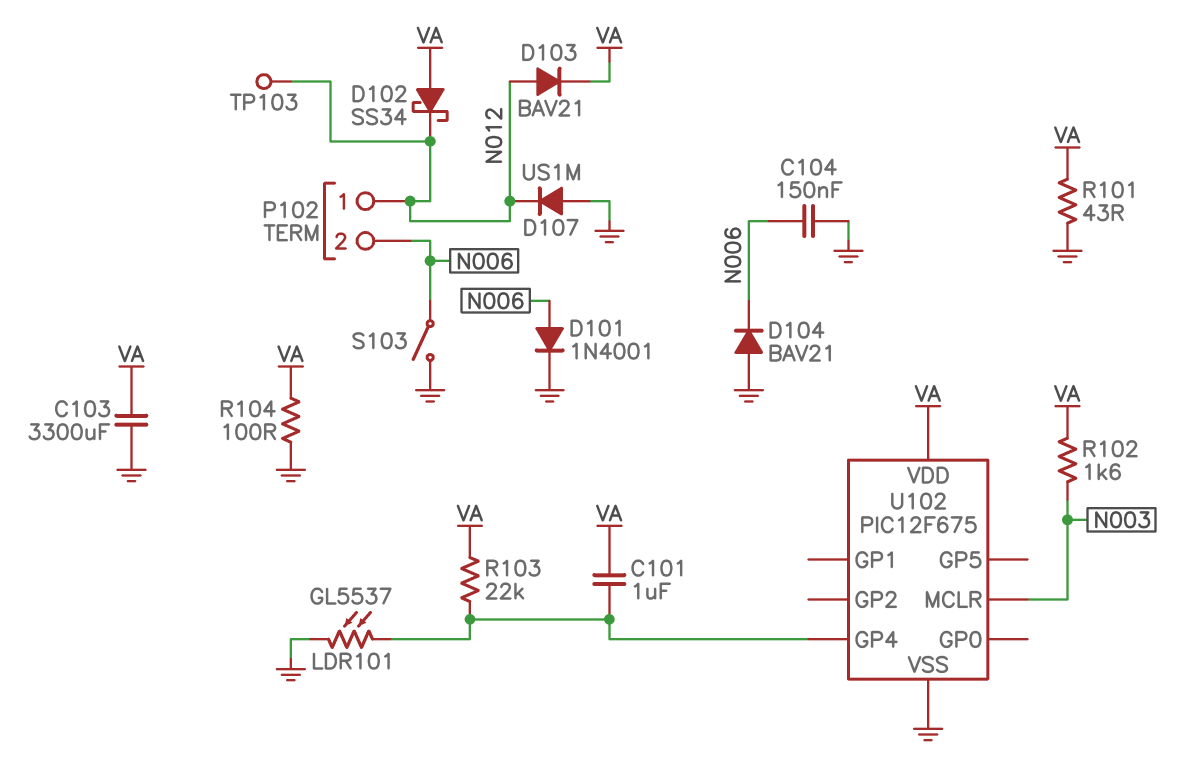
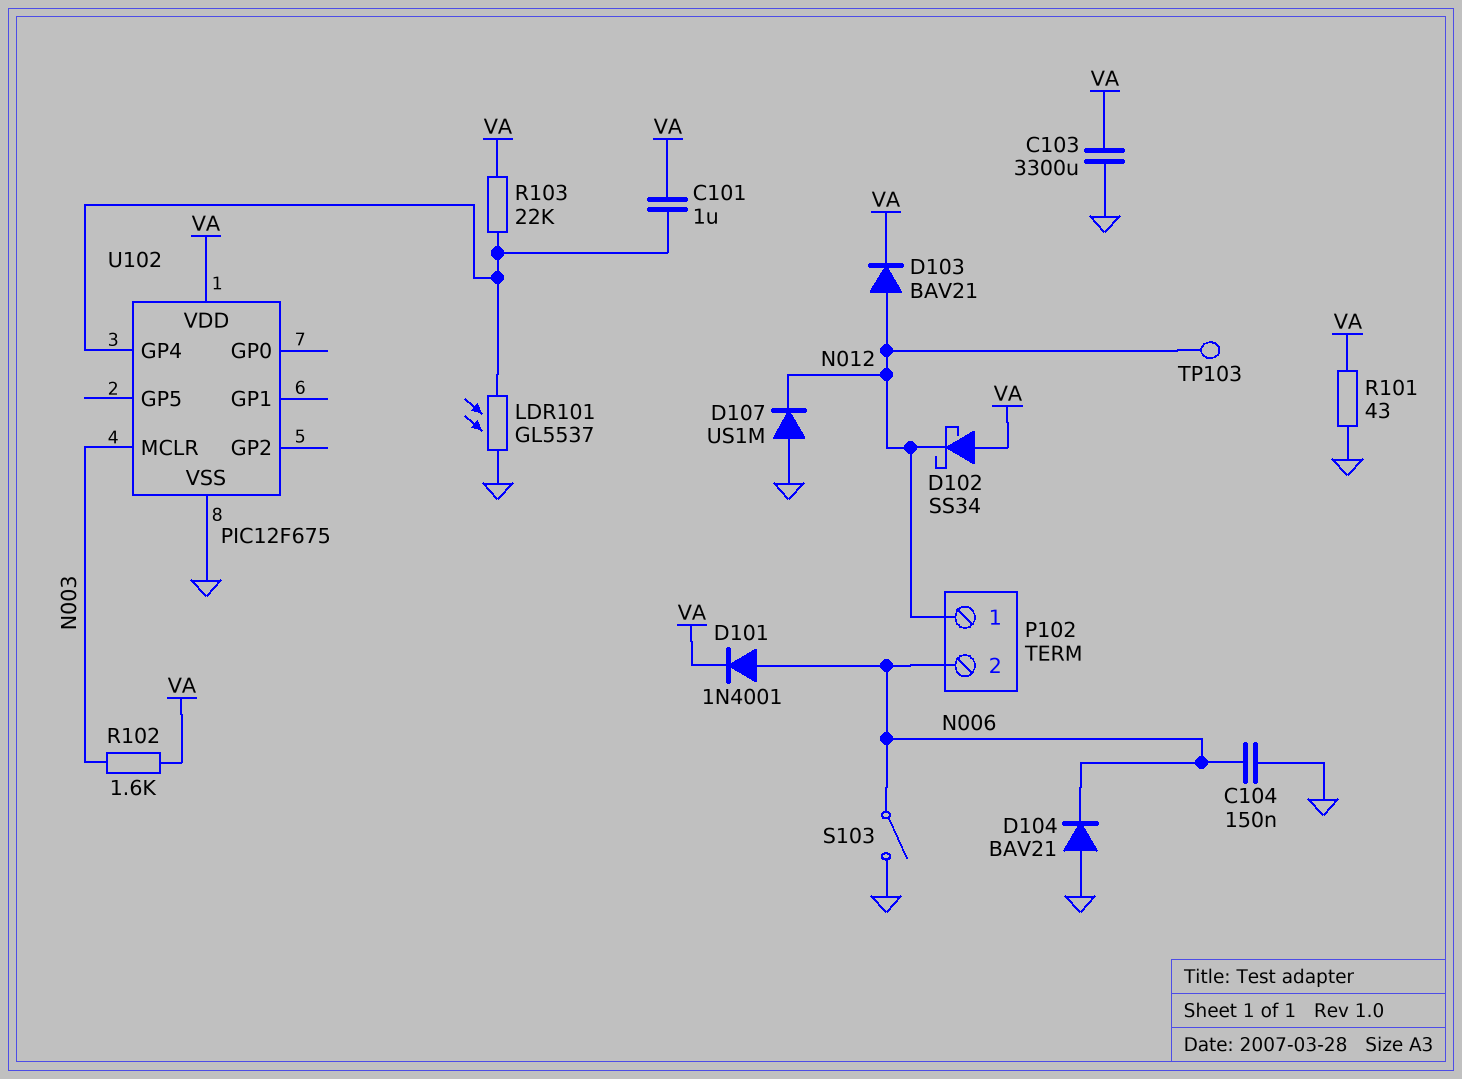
D101: diode 1N4001 (A N006, K GND) -> diode 1N4001 (A N006, K VA)
R104: 100 (GND, VA) -> none

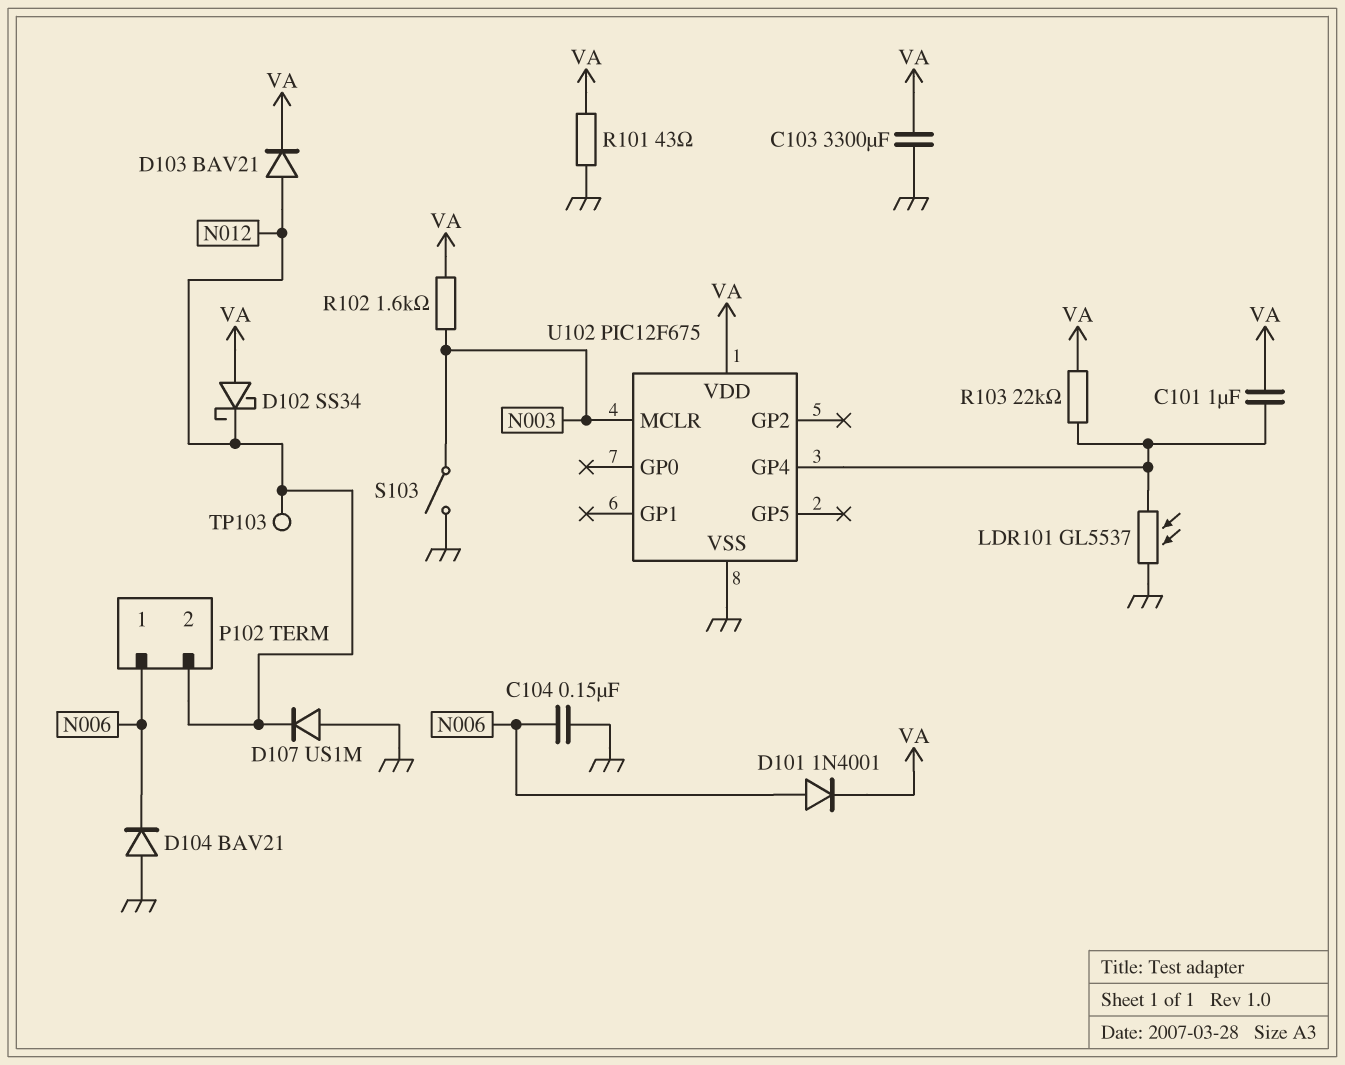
P102 pin 1: N012 -> N006
P102 pin 2: N006 -> N012
S103: switch (GND, N006) -> switch (GND, N003)

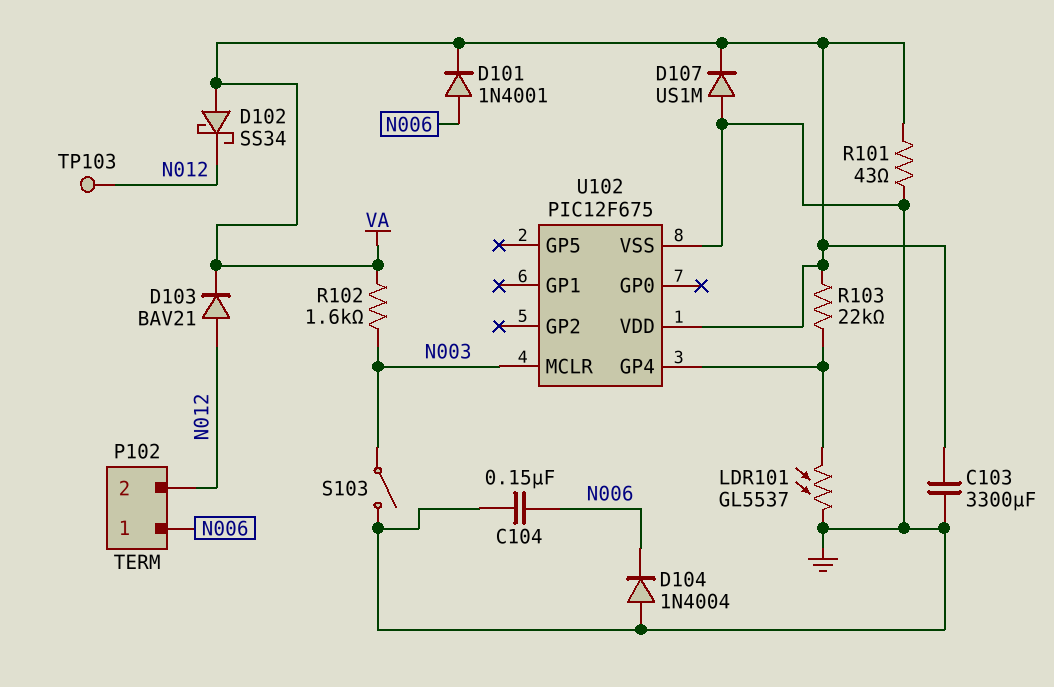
C101: 1uF (U102/GP4, VA) -> none
D104: diode BAV21 (A GND, K N006) -> diode 1N4004 (A GND, K N006)
D107: diode US1M (A GND, K N012) -> diode US1M (A GND, K VA)

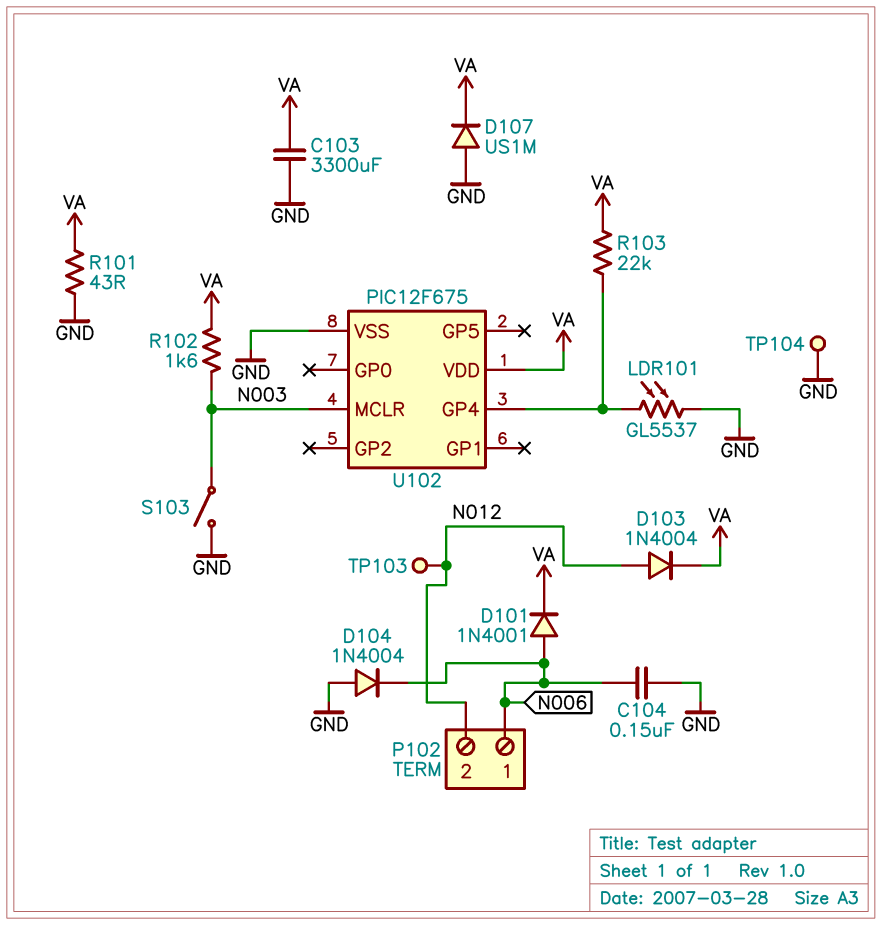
D102: schottky SS34 (A VA, K N012) -> none
D103: diode BAV21 (A N012, K VA) -> diode 1N4004 (A N012, K VA)
TP104: none -> test point (GND)

